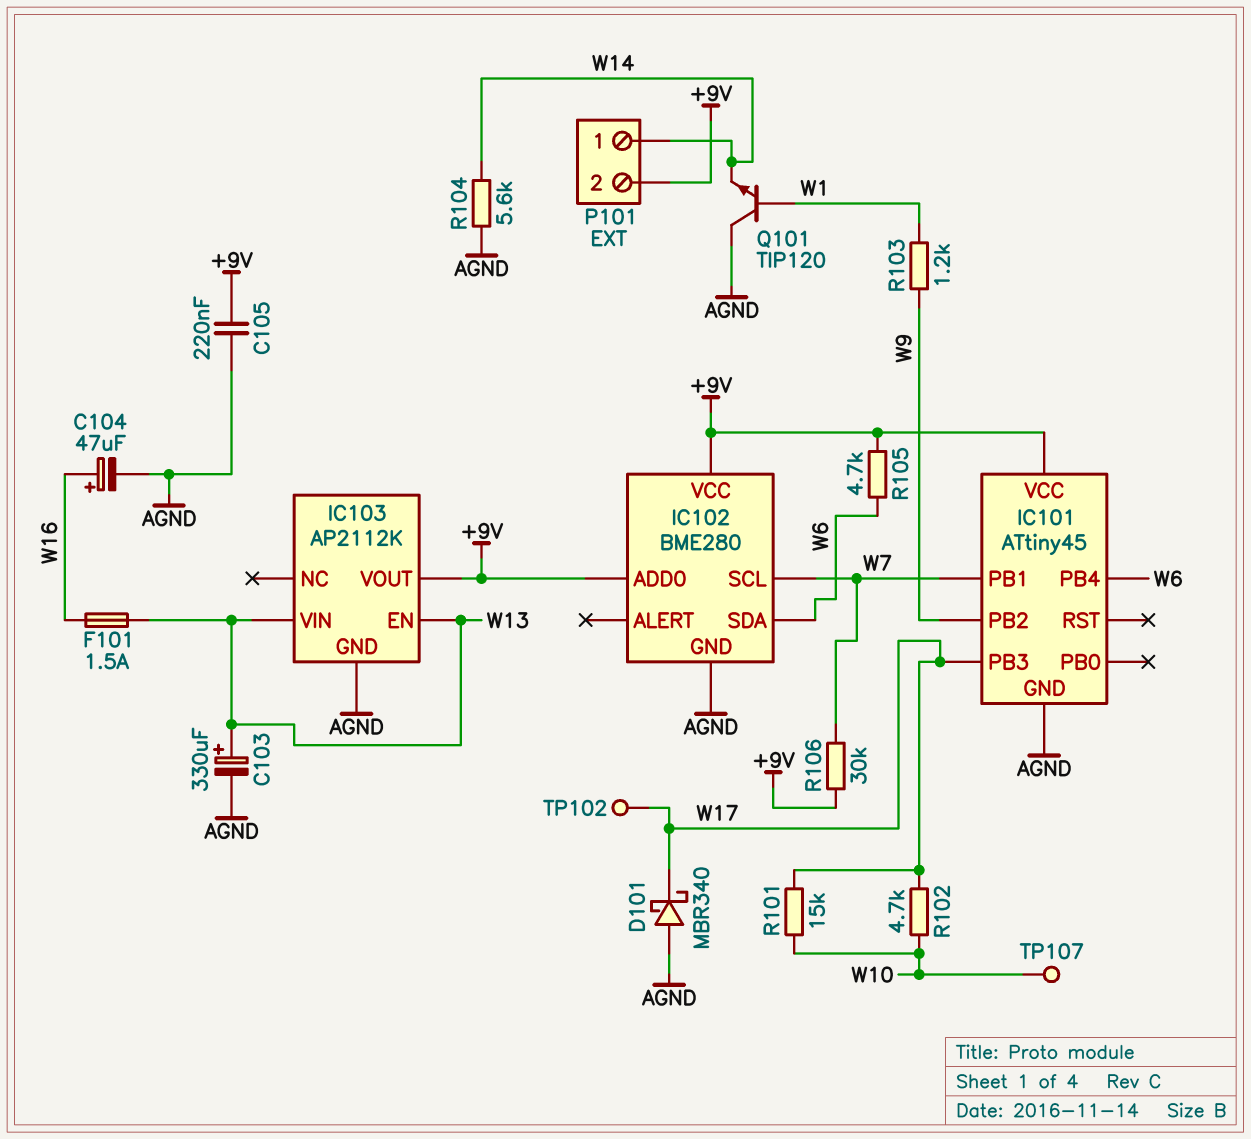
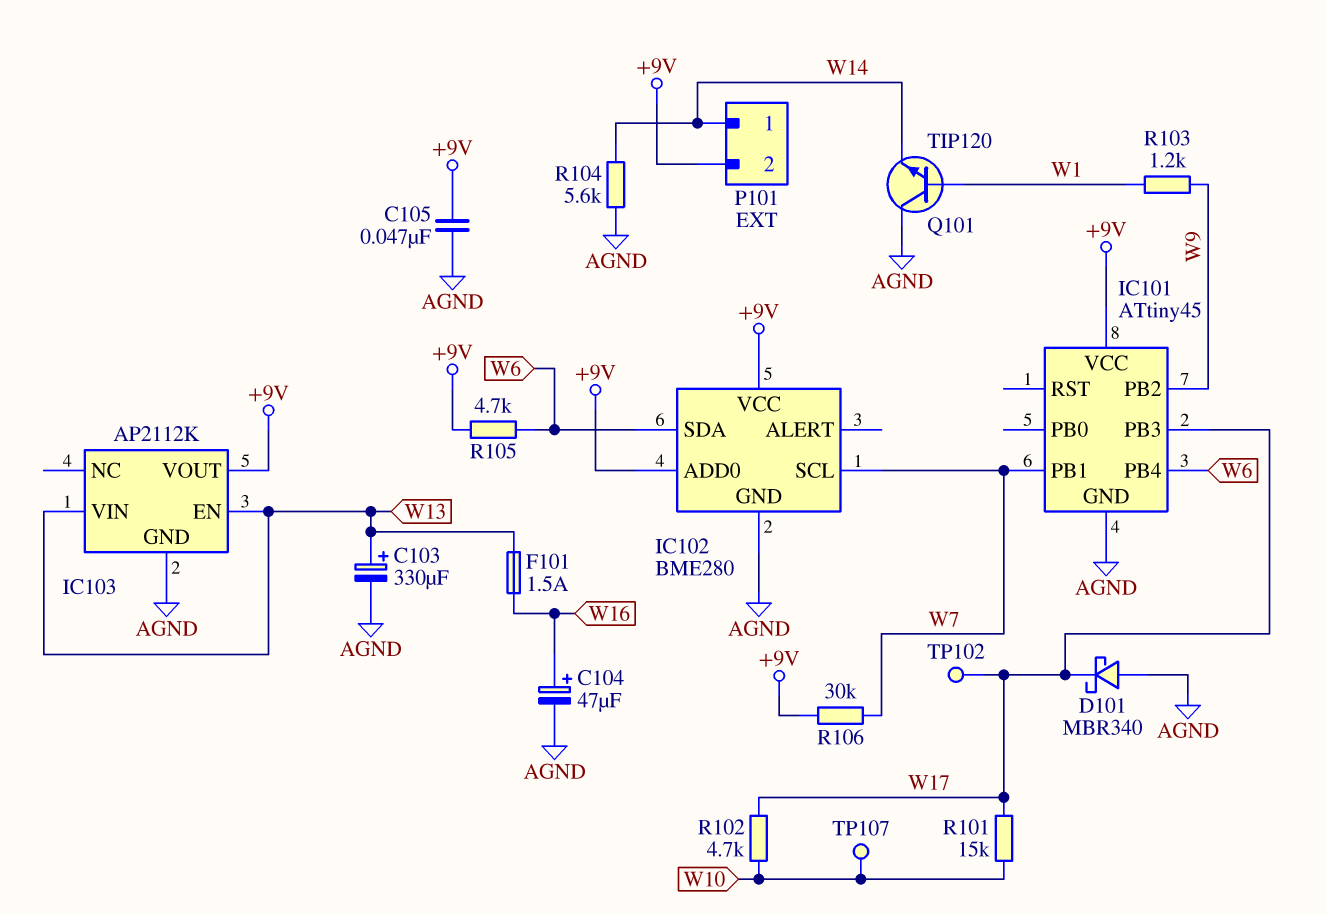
C105: 220nF (+9V, AGND) -> 47nF (+9V, AGND)

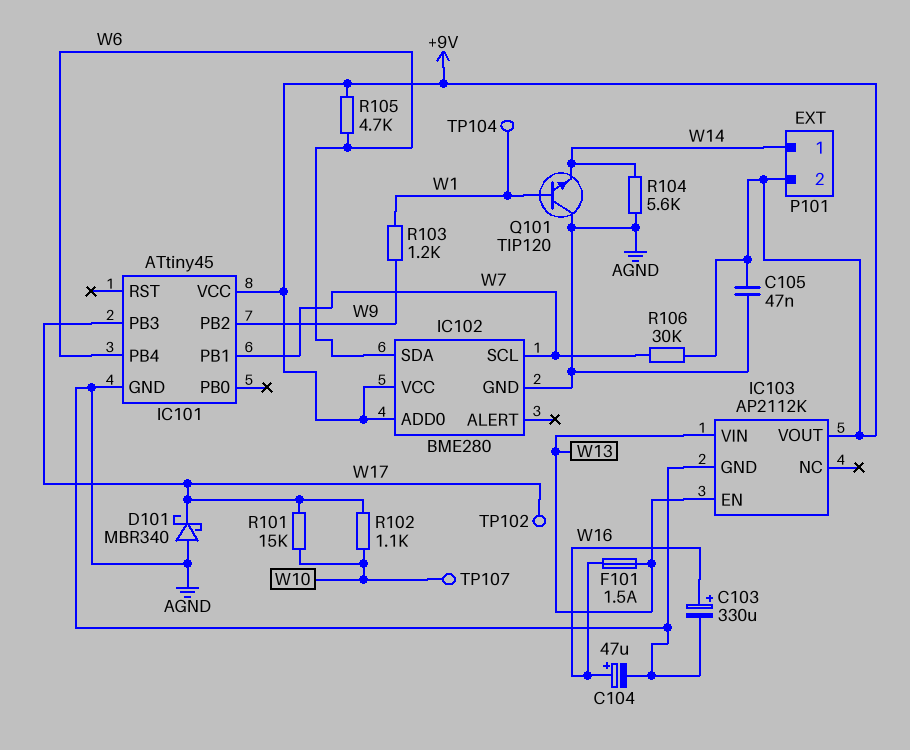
C103: 330uF (plus W13, minus AGND) -> 330uF (plus W16, minus AGND)
R102: 4.7k (W10, W17) -> 1.1k (W10, W17)
TP104: none -> test point (W1)

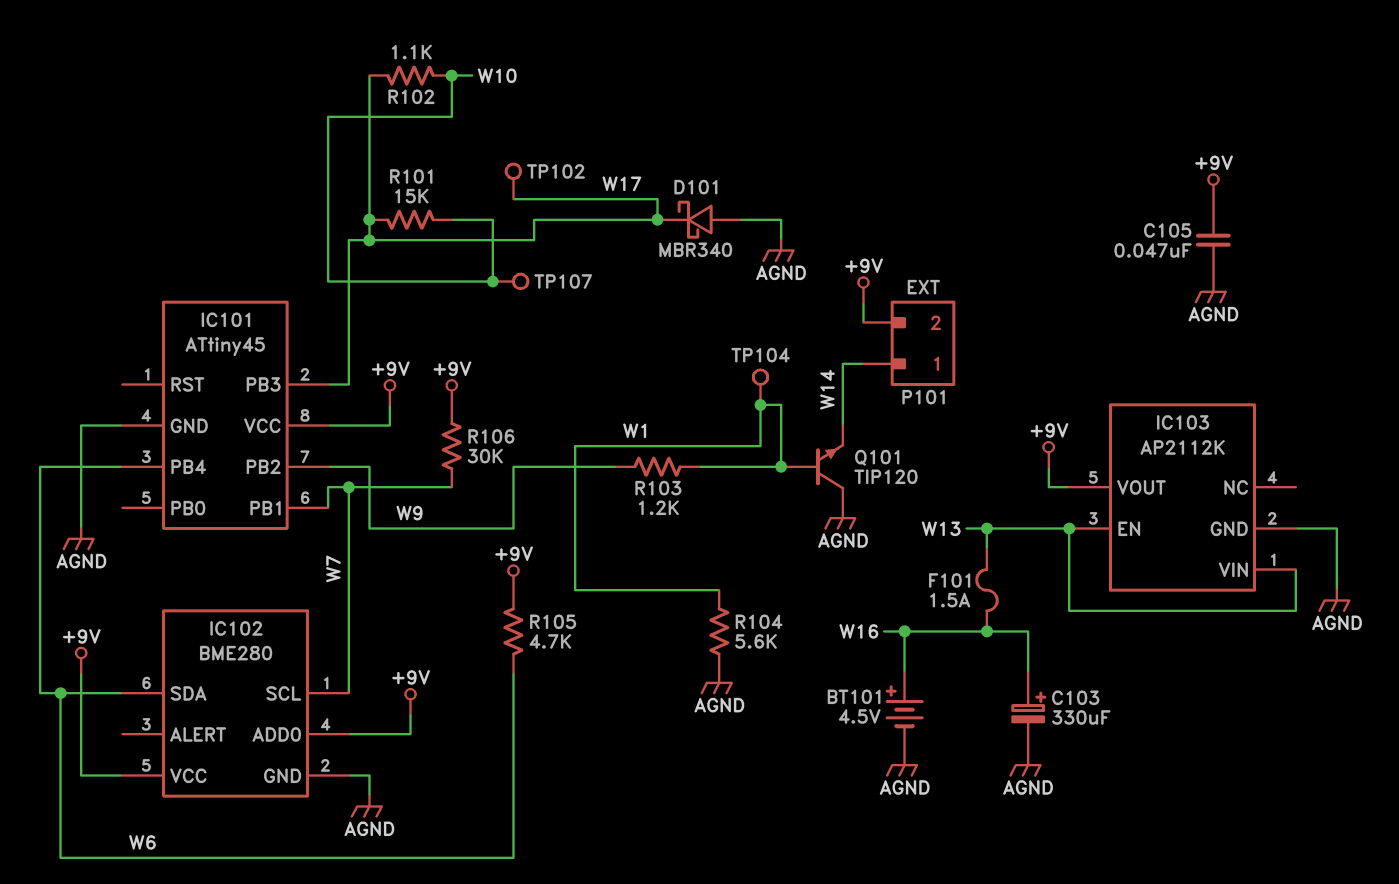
BT101: none -> 4.5V (plus W16, minus AGND)
C104: 47uF (plus W16, minus AGND) -> none
R104: 5.6k (AGND, W14) -> 5.6k (AGND, W1)

